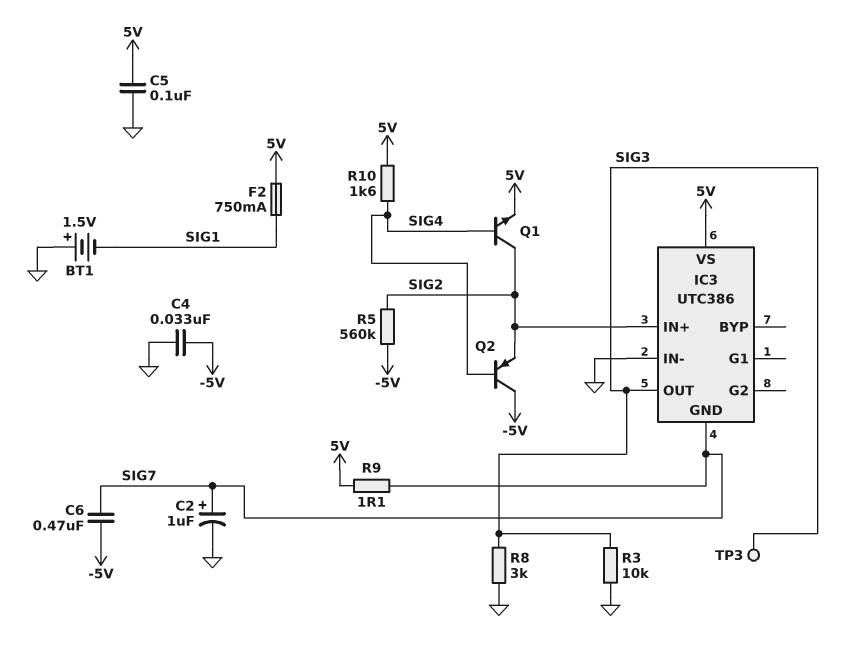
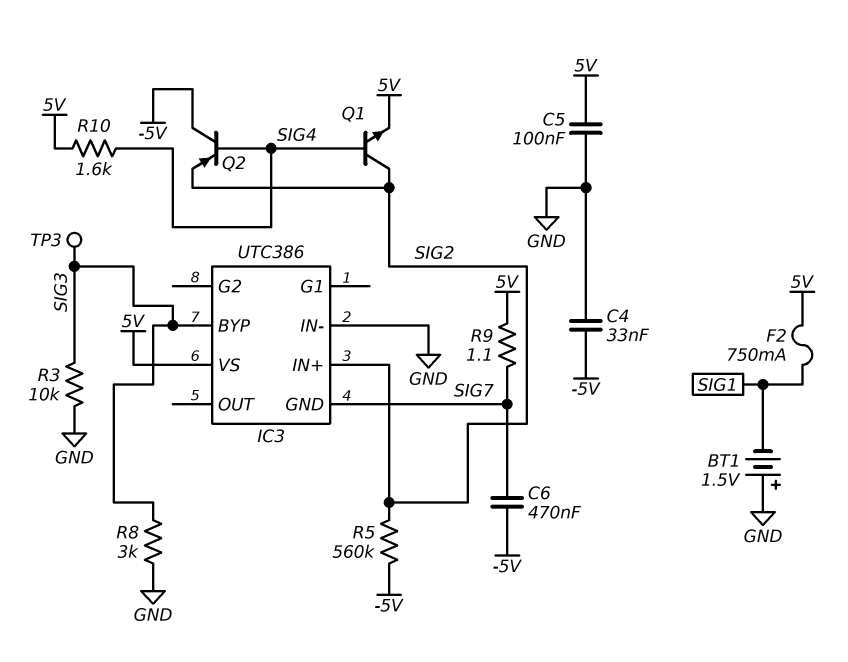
C2: 1uF (plus SIG7, minus GND) -> none
IC3 pin BYP: none -> SIG3
IC3 pin OUT: SIG3 -> none

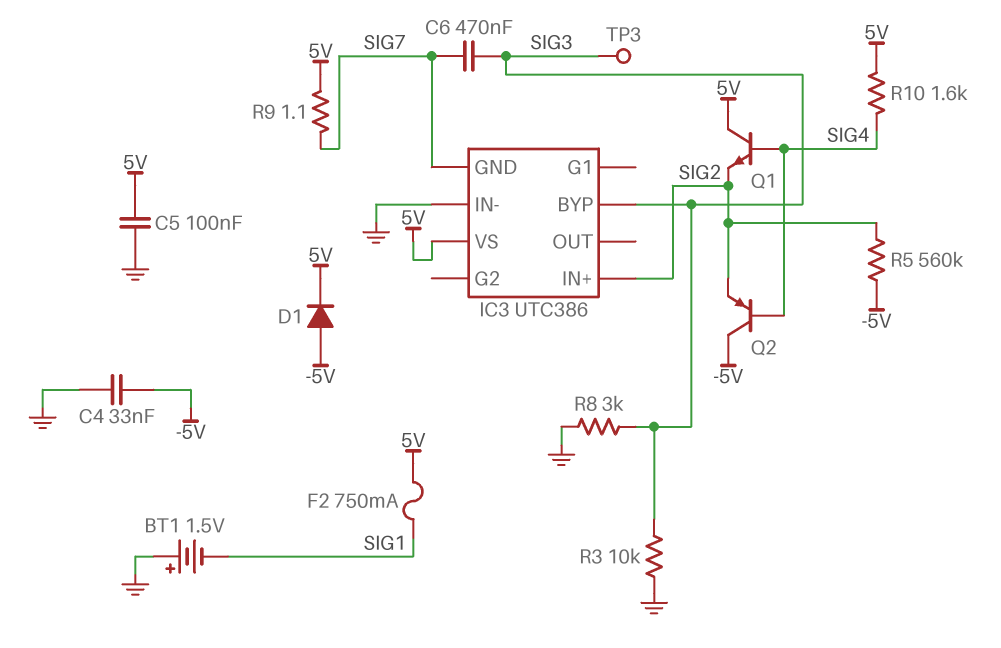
C6: 470nF (-5V, SIG7) -> 470nF (SIG3, SIG7)
D1: none -> diode (A -5V, K 5V)
Q1: NPN (B SIG4, C SIG2, E 5V) -> NPN (B SIG4, C 5V, E SIG2)

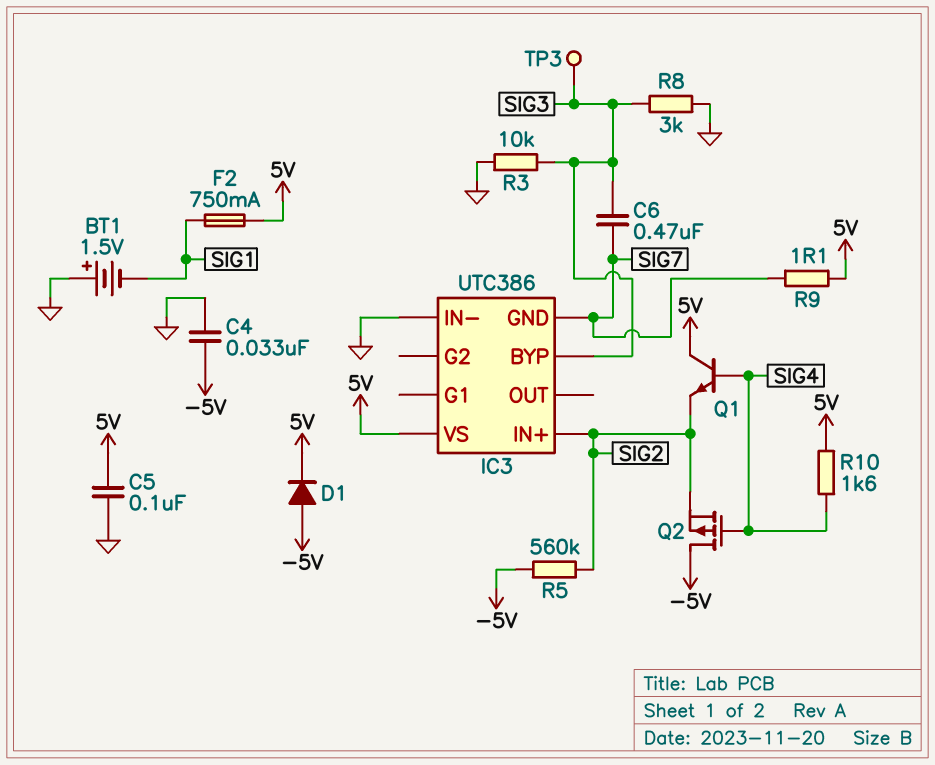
Q2: PNP (B SIG4, C -5V, E SIG2) -> PMOS (G SIG4, D -5V, S SIG2)

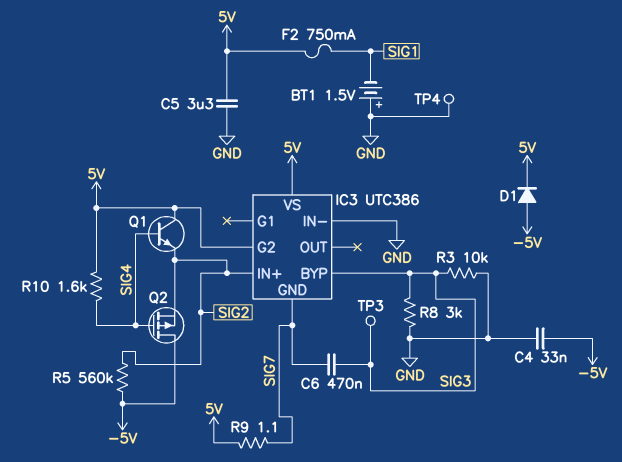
C5: 100nF (5V, GND) -> 3.3uF (5V, GND)
IC3 pin G2: none -> 5V
TP4: none -> test point (GND)

